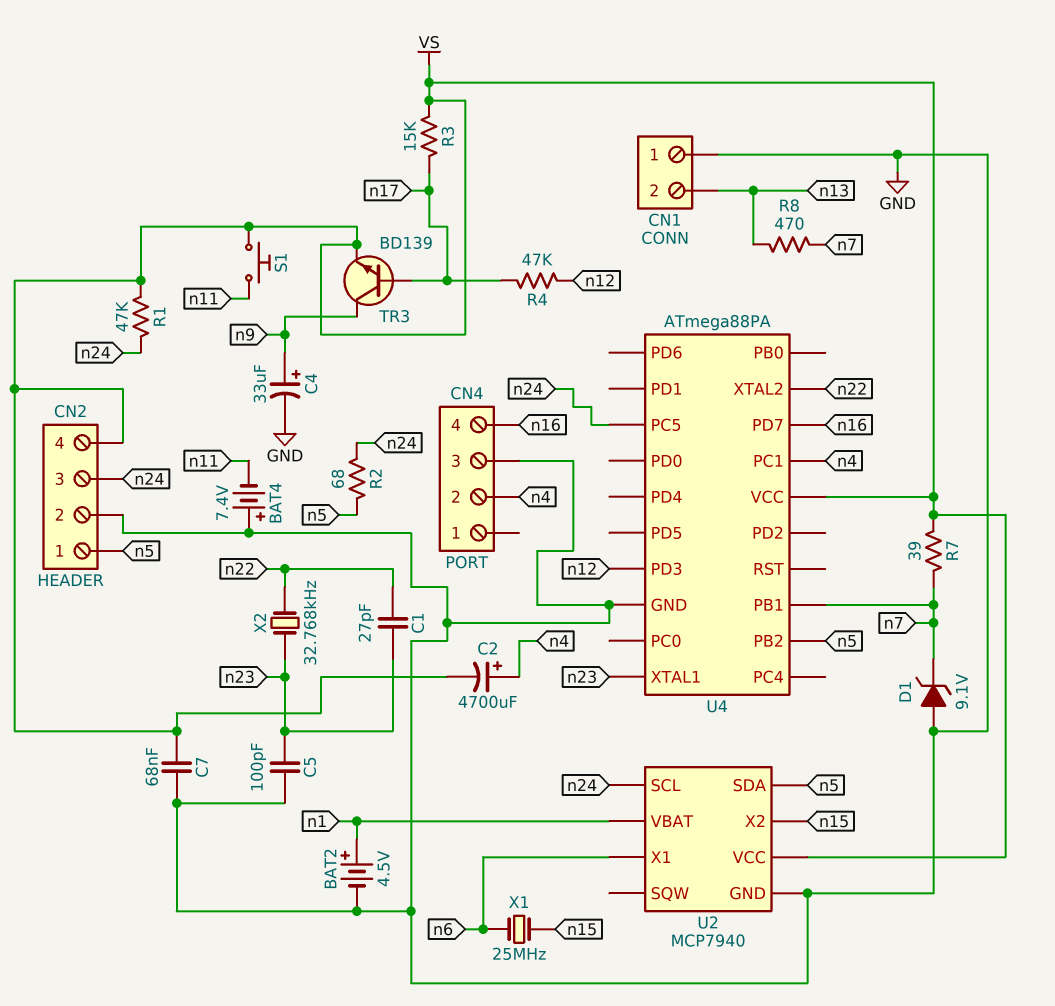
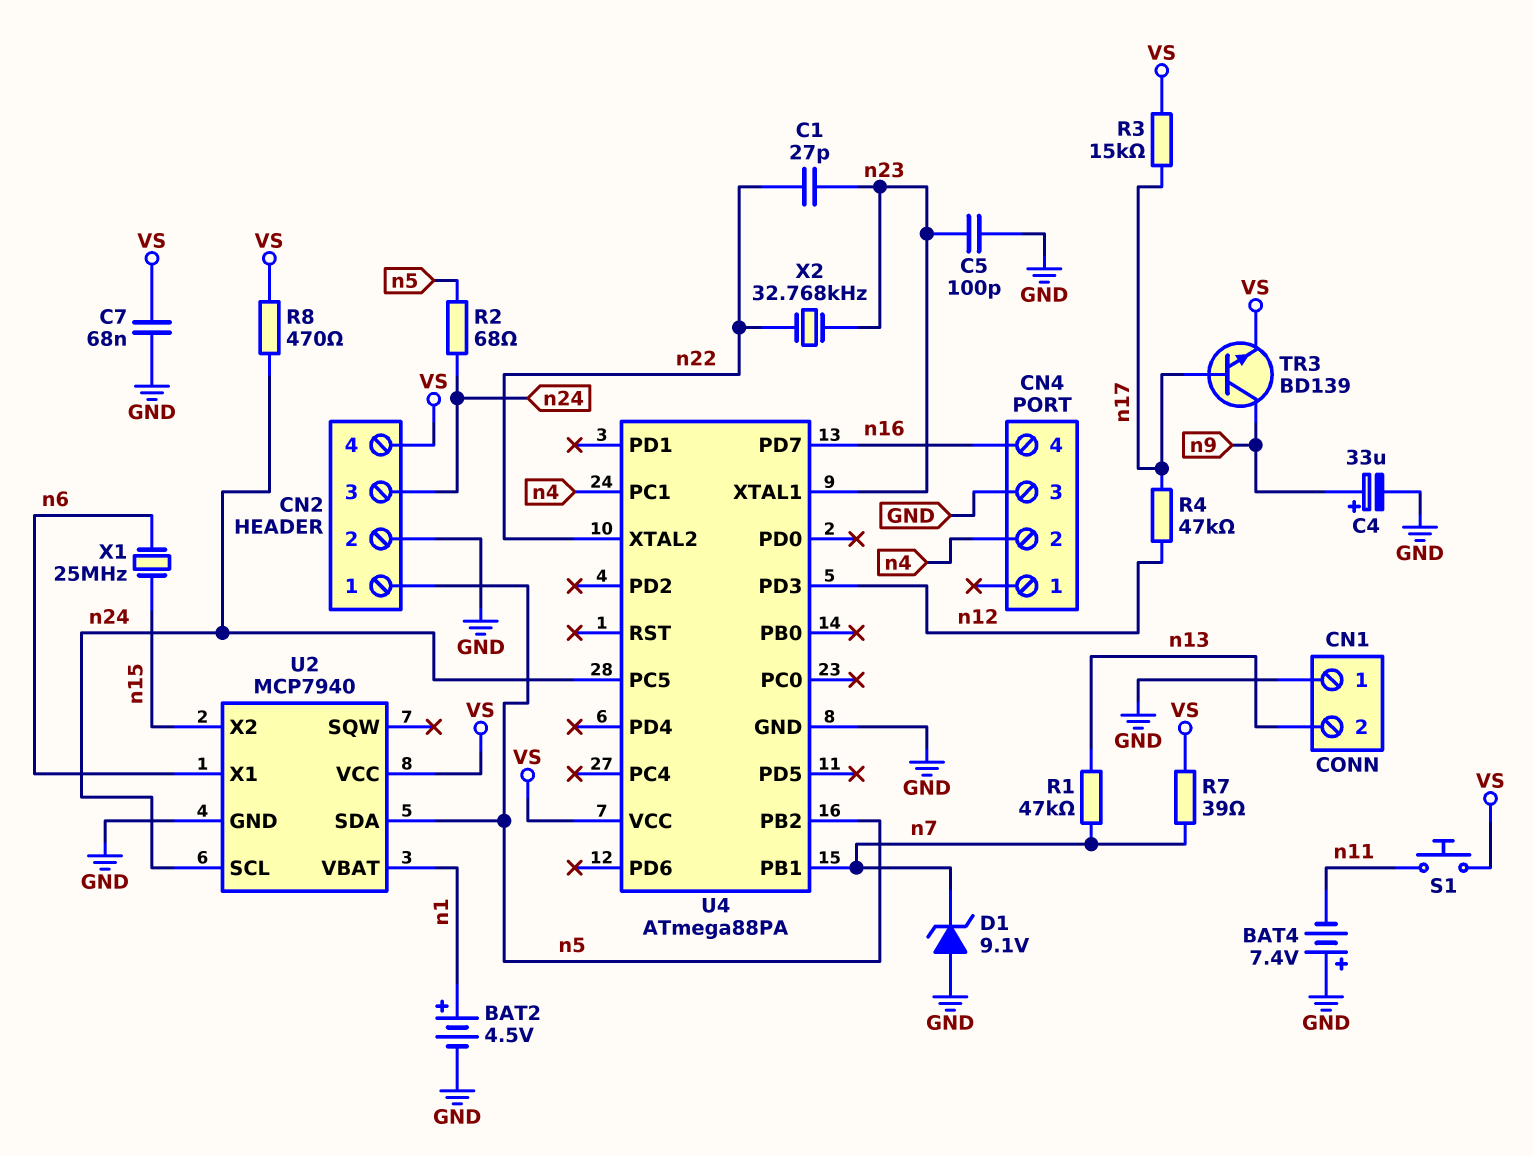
C2: 4700uF (plus n4, minus VS) -> none
R1: 47k (VS, n24) -> 47k (n7, n13)
R8: 470 (n7, n13) -> 470 (VS, n24)

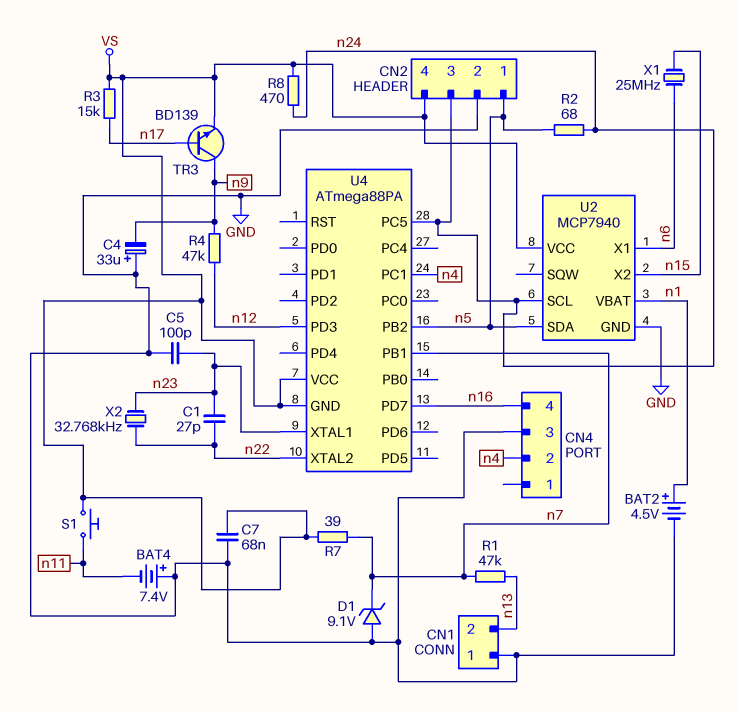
C4: 33uF (plus n9, minus GND) -> 33uF (plus GND, minus n9)
R4: 47k (n12, n17) -> 47k (n9, n12)
U4 pin GND: GND -> VS

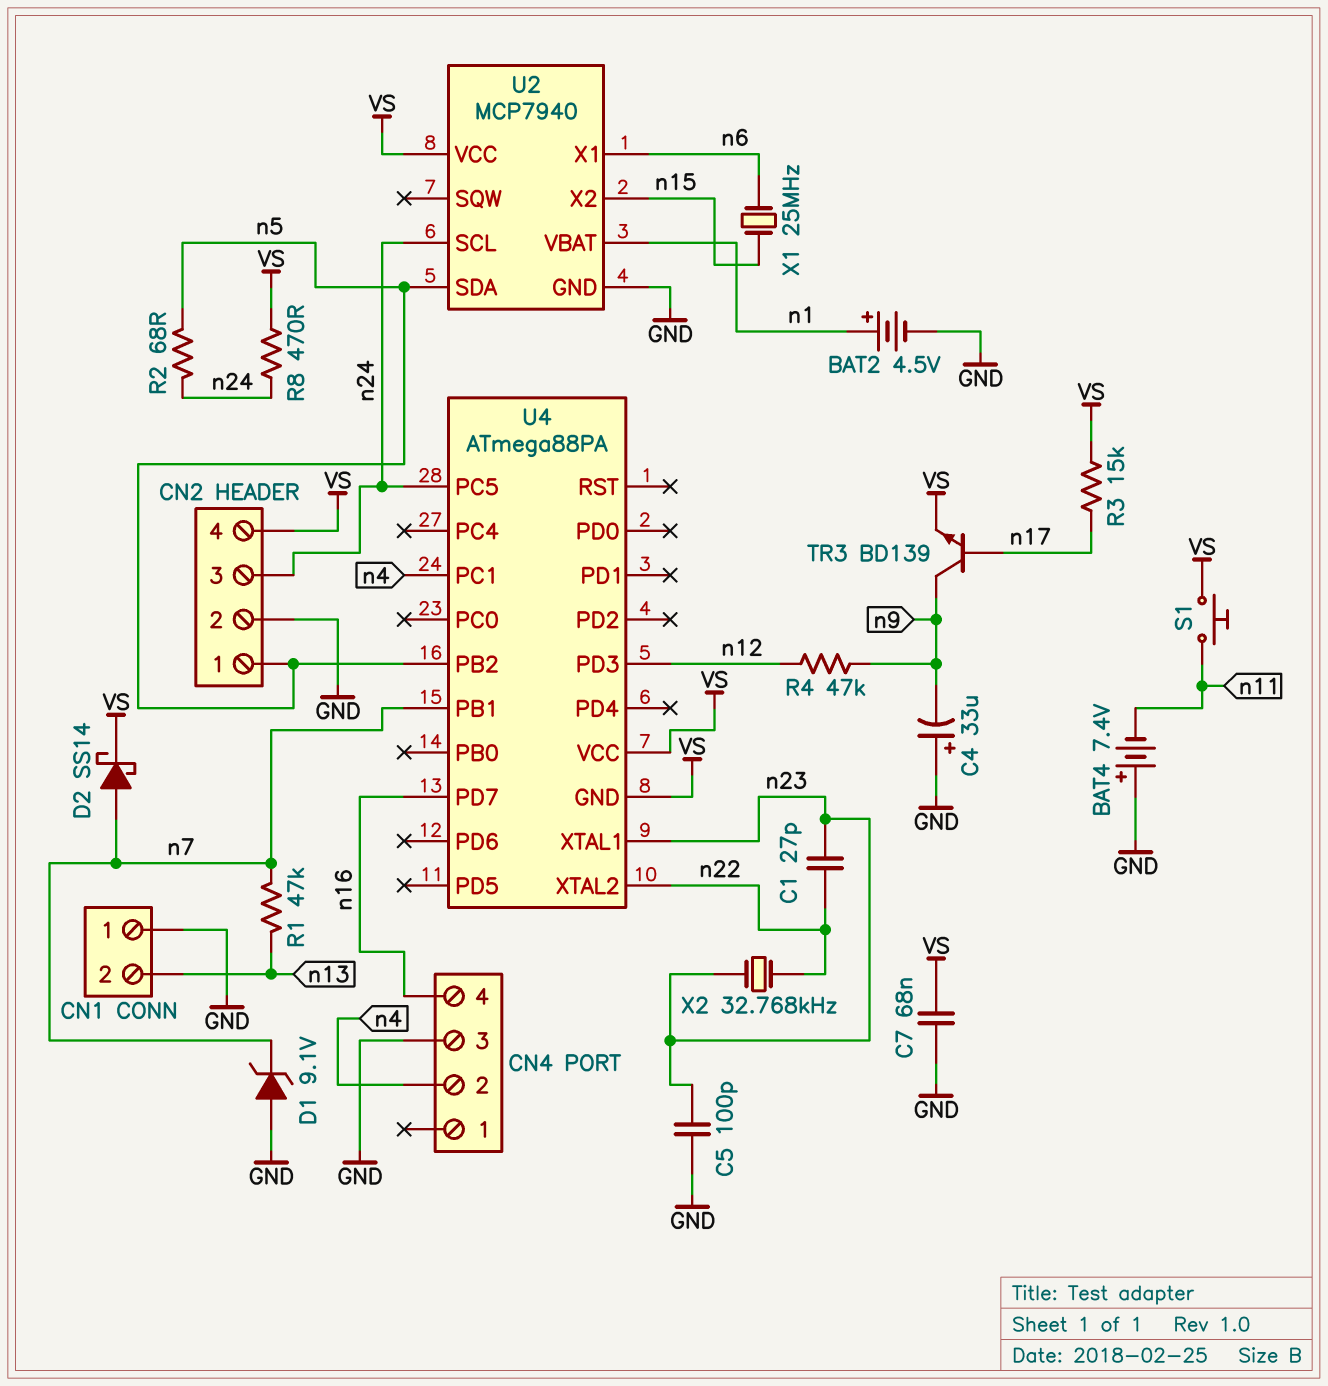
D2: none -> schottky SS14 (A n7, K VS)
R7: 39 (VS, n7) -> none

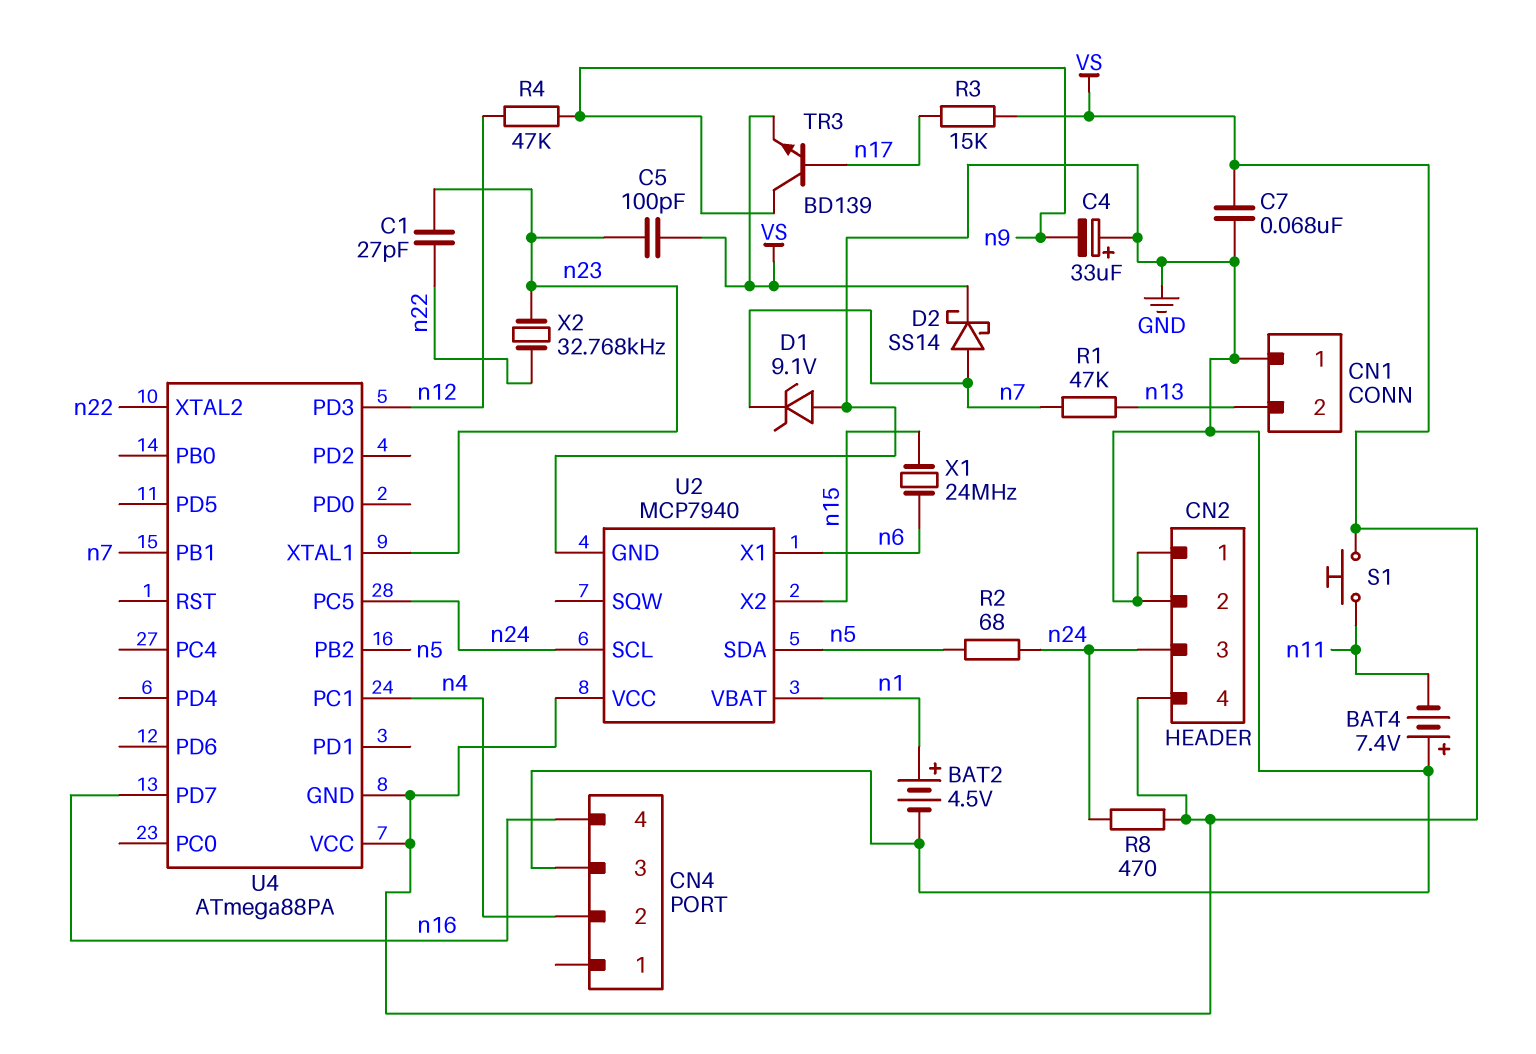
C5: 100pF (GND, n23) -> 100pF (VS, n23)
CN2 pin 1: n5 -> GND
X1: 25MHz (n6, n15) -> 24MHz (n6, n15)

